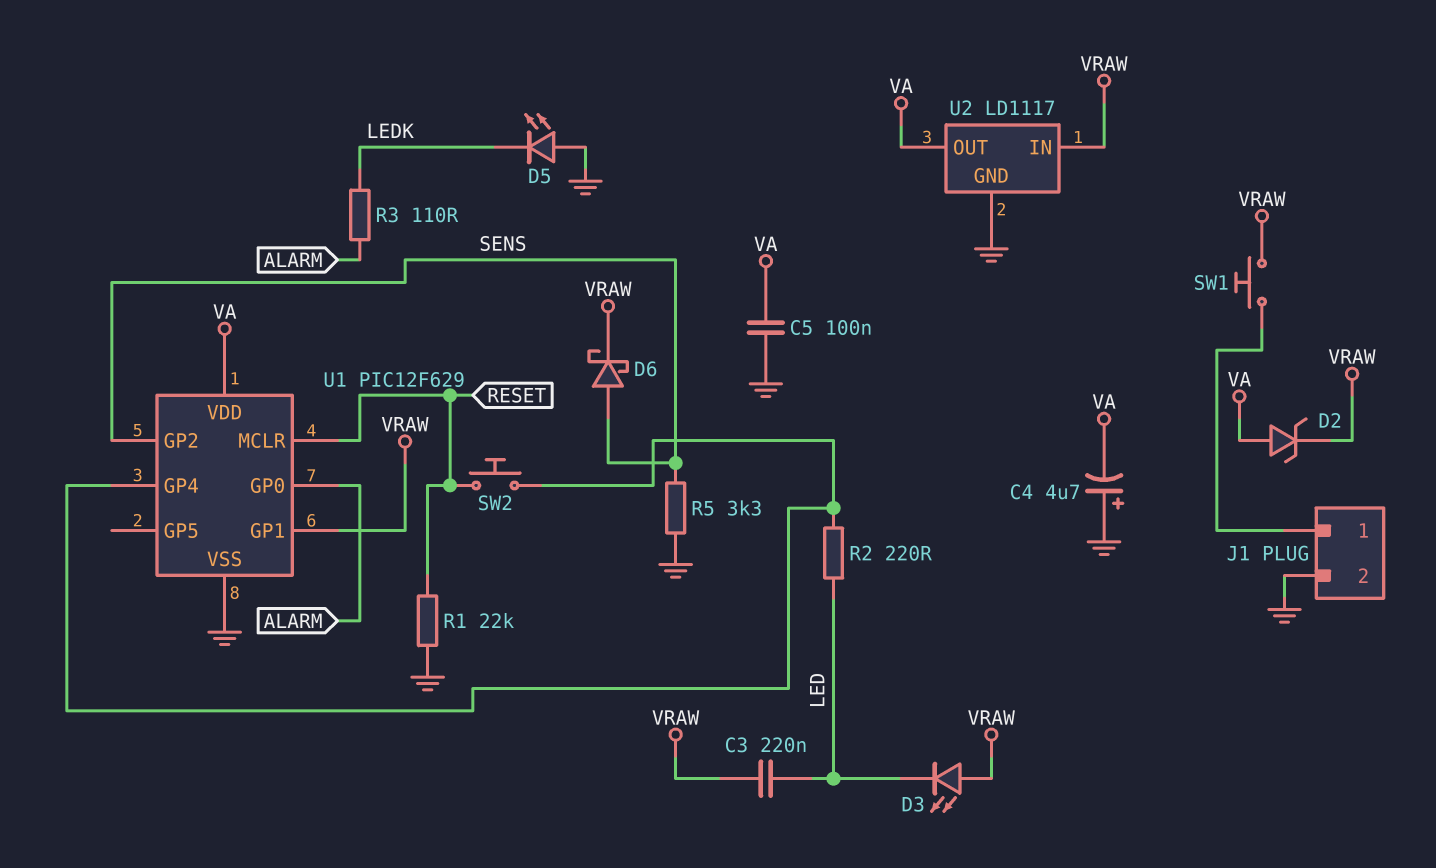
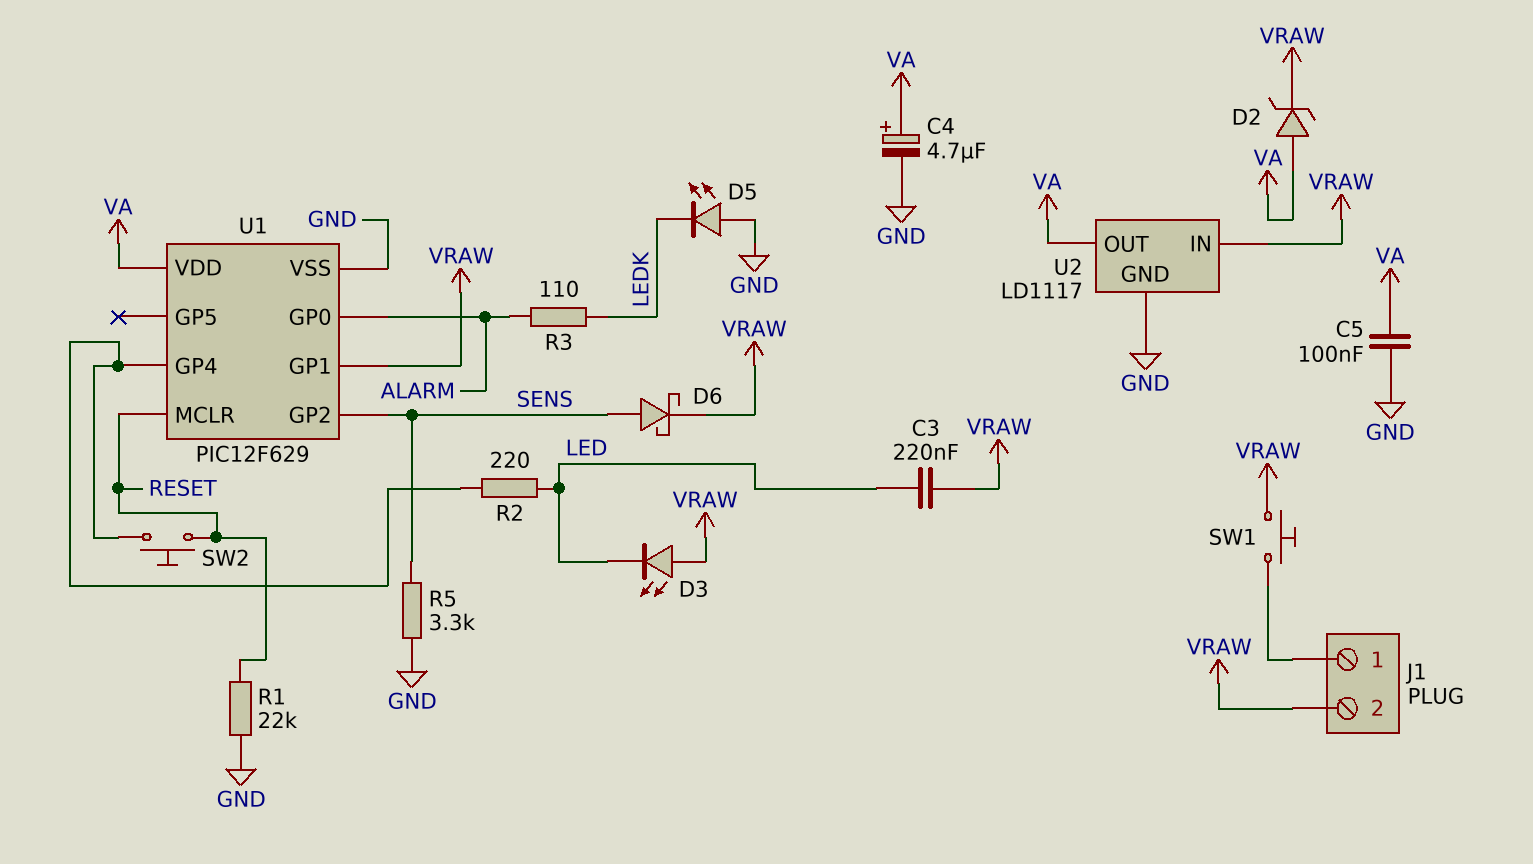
C4: 4.7uF (plus GND, minus VA) -> 4.7uF (plus VA, minus GND)
J1 pin 2: GND -> VRAW

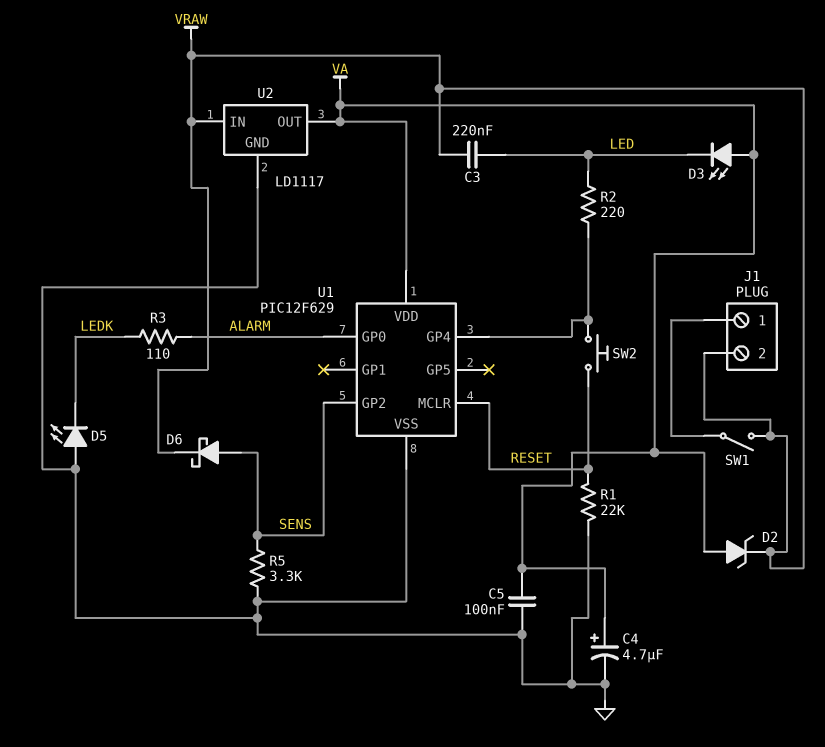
D3: LED (A VRAW, K LED) -> LED (A VA, K LED)
SW1: button (J1/1, VRAW) -> switch (J1/1, VRAW)
U1 pin GP1: VRAW -> none

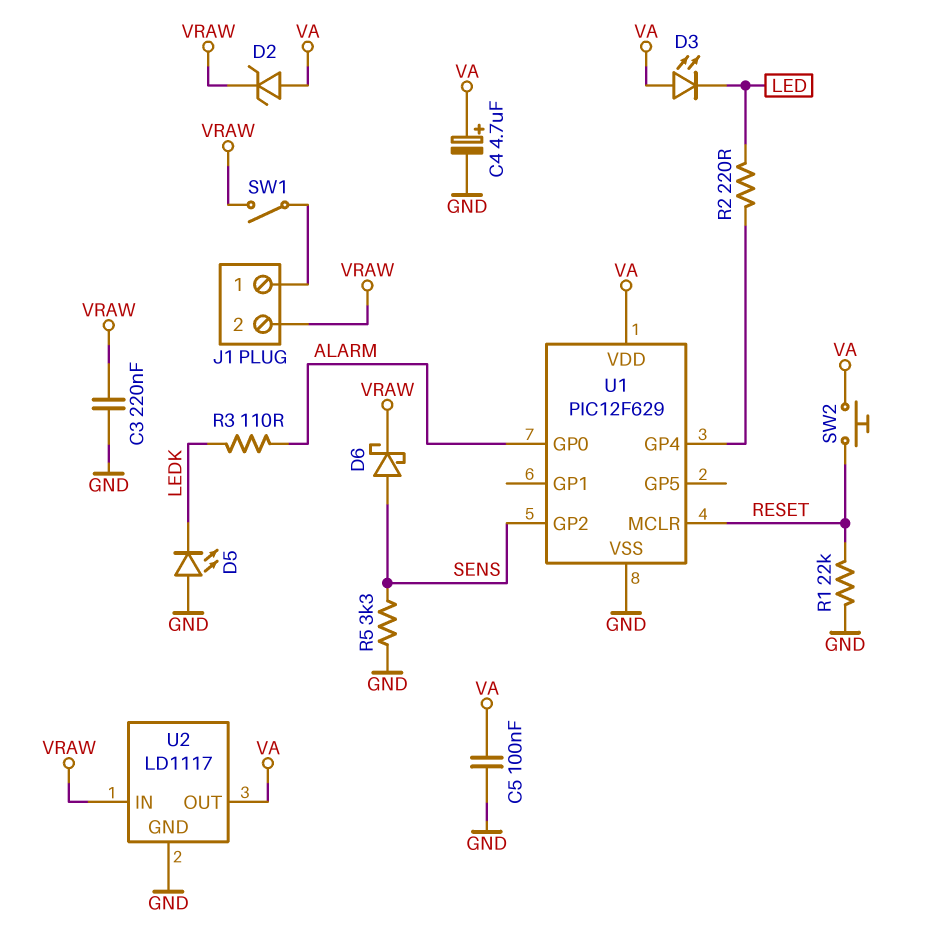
C3: 220nF (LED, VRAW) -> 220nF (GND, VRAW)
SW2: button (RESET, U1/GP4) -> button (RESET, VA)

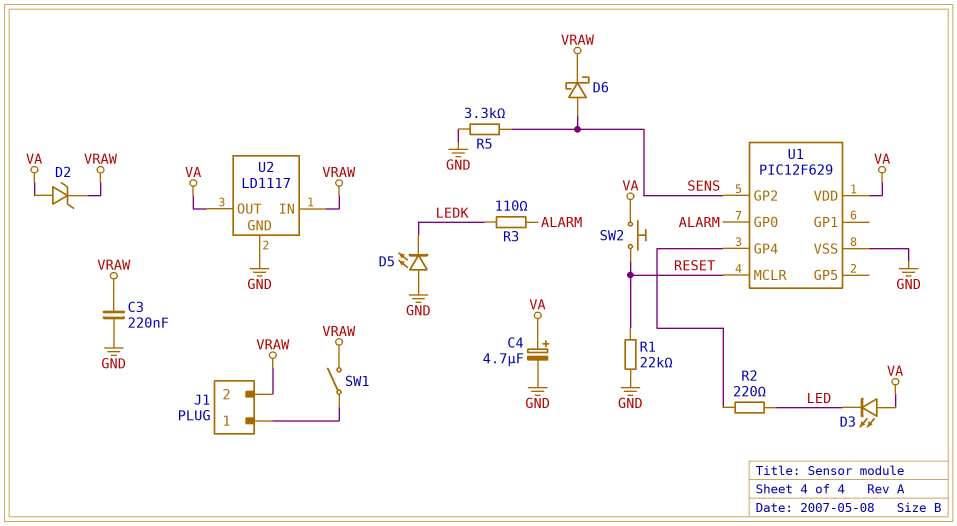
C5: 100nF (GND, VA) -> none

